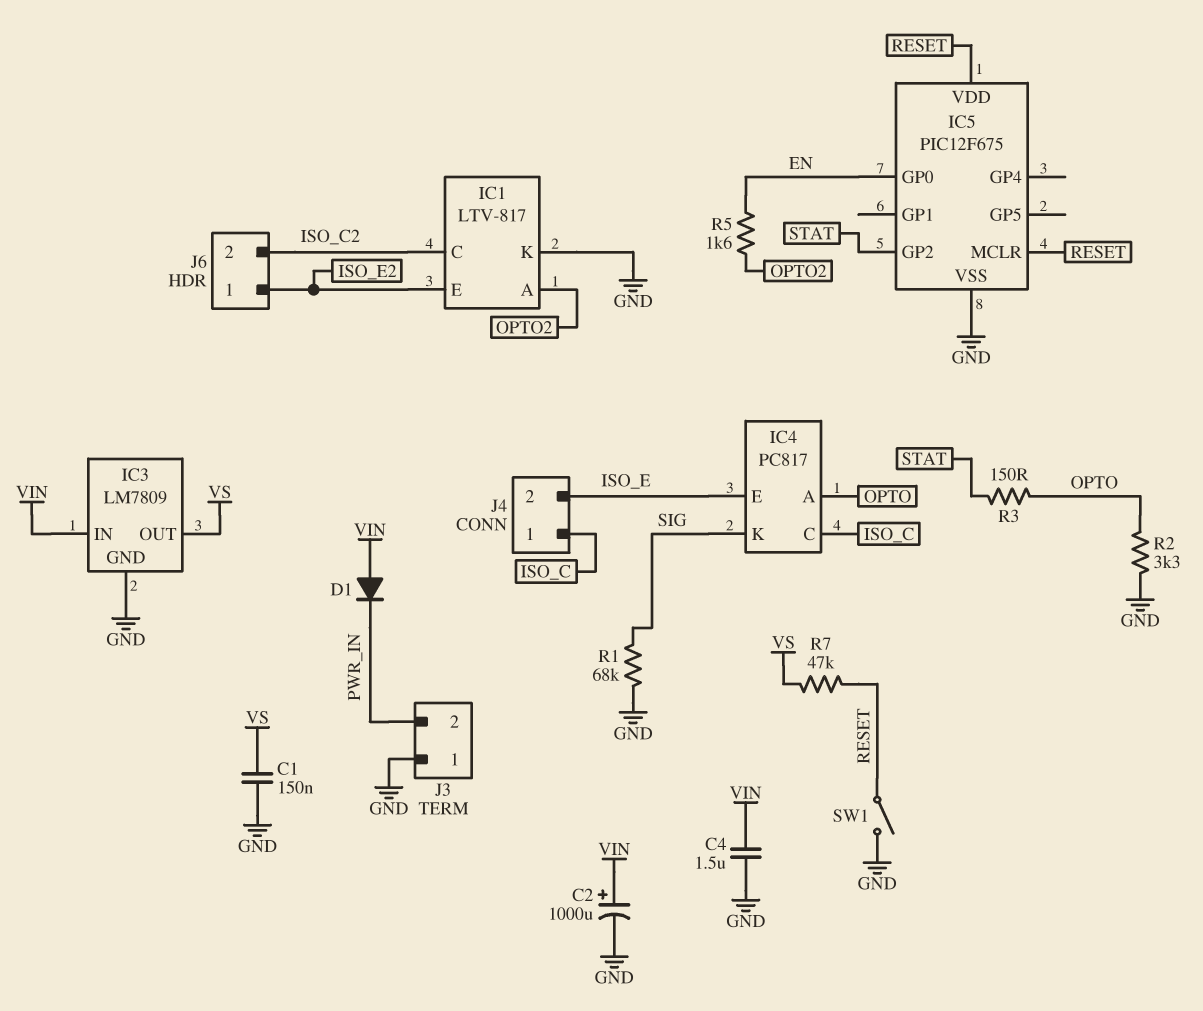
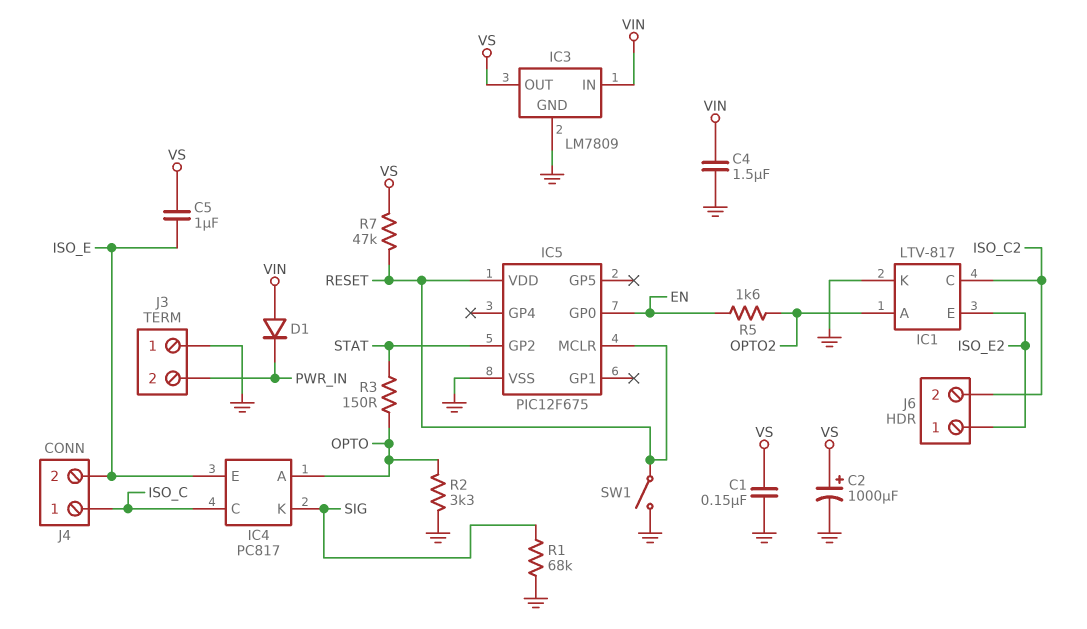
C2: 1000uF (plus VIN, minus GND) -> 1000uF (plus VS, minus GND)
C5: none -> 1uF (ISO_E, VS)

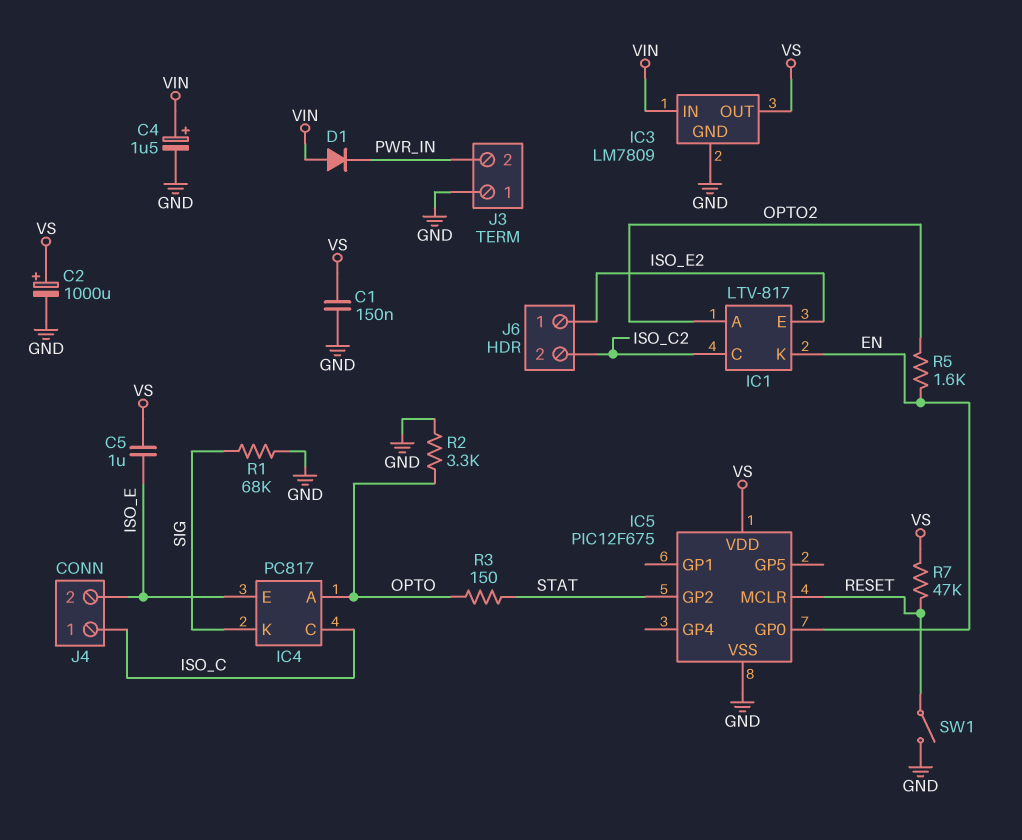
C4: 1.5uF (GND, VIN) -> 1.5uF (plus VIN, minus GND)
IC1 pin K: GND -> EN
IC5 pin VDD: RESET -> VS

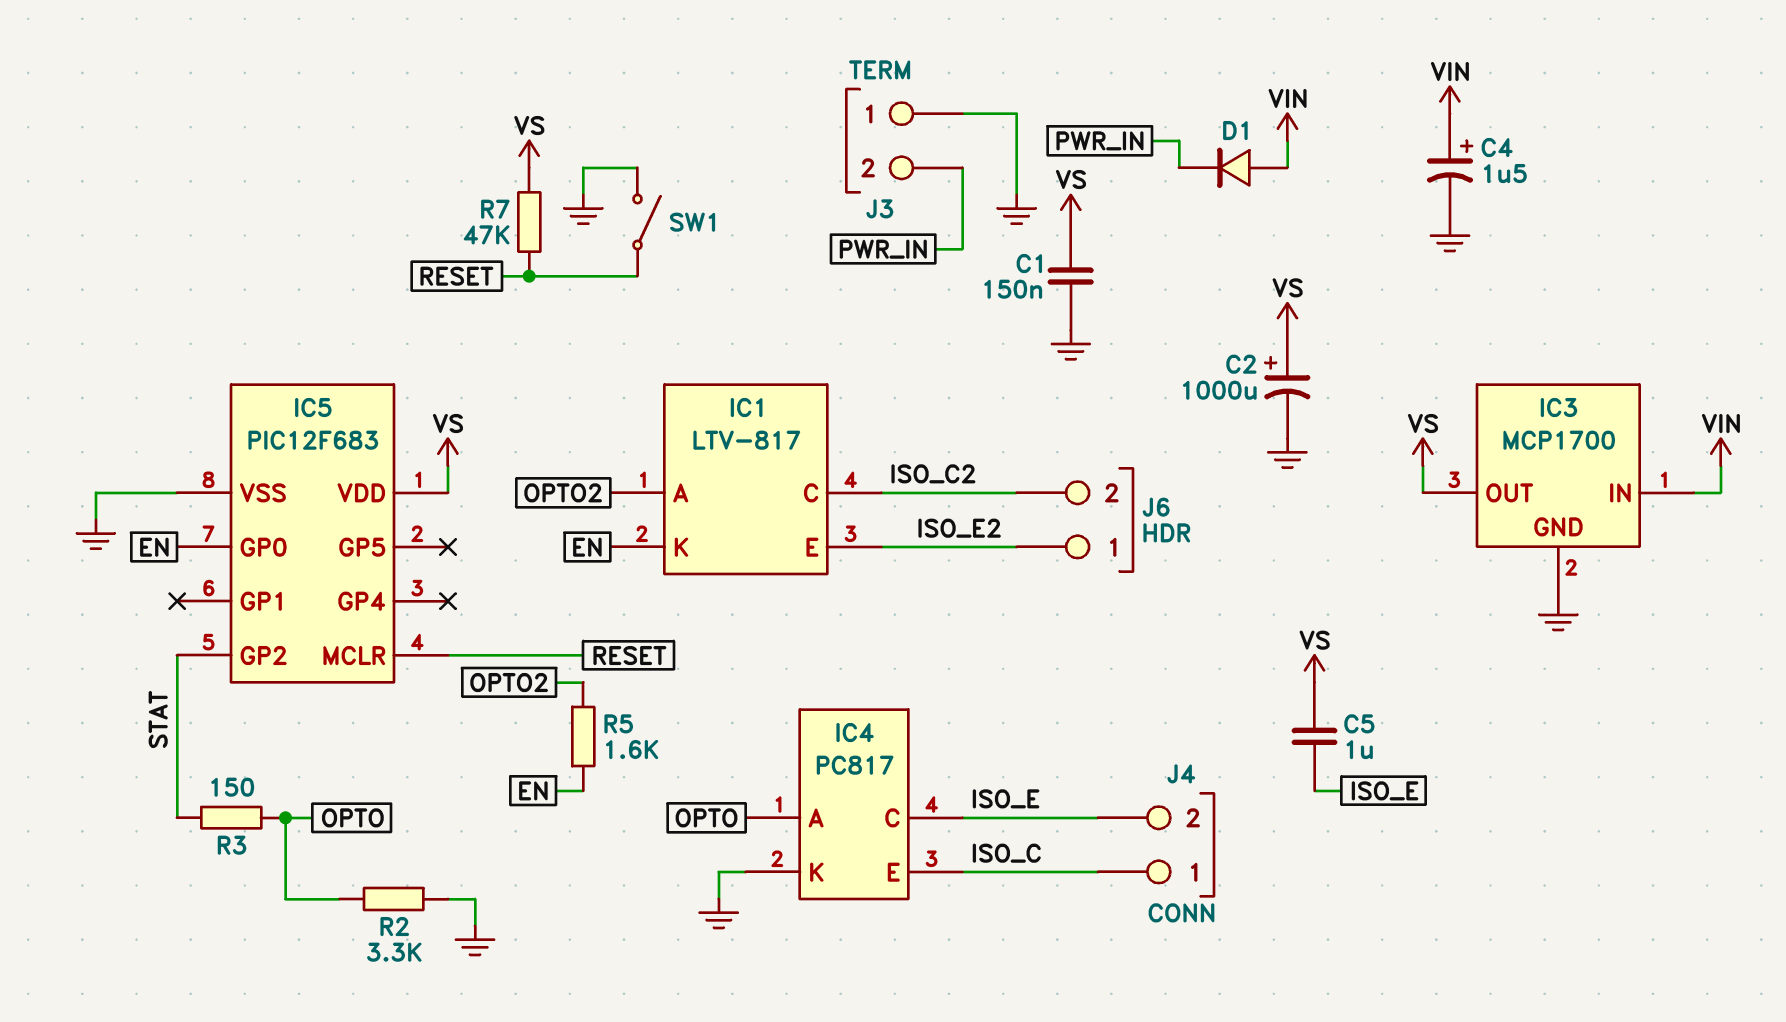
IC3: LM7809 -> MCP1700
IC4 pin C: ISO_C -> ISO_E
IC4 pin E: ISO_E -> ISO_C
IC4 pin K: SIG -> GND
IC5: PIC12F675 -> PIC12F683
R1: 68k (GND, SIG) -> none

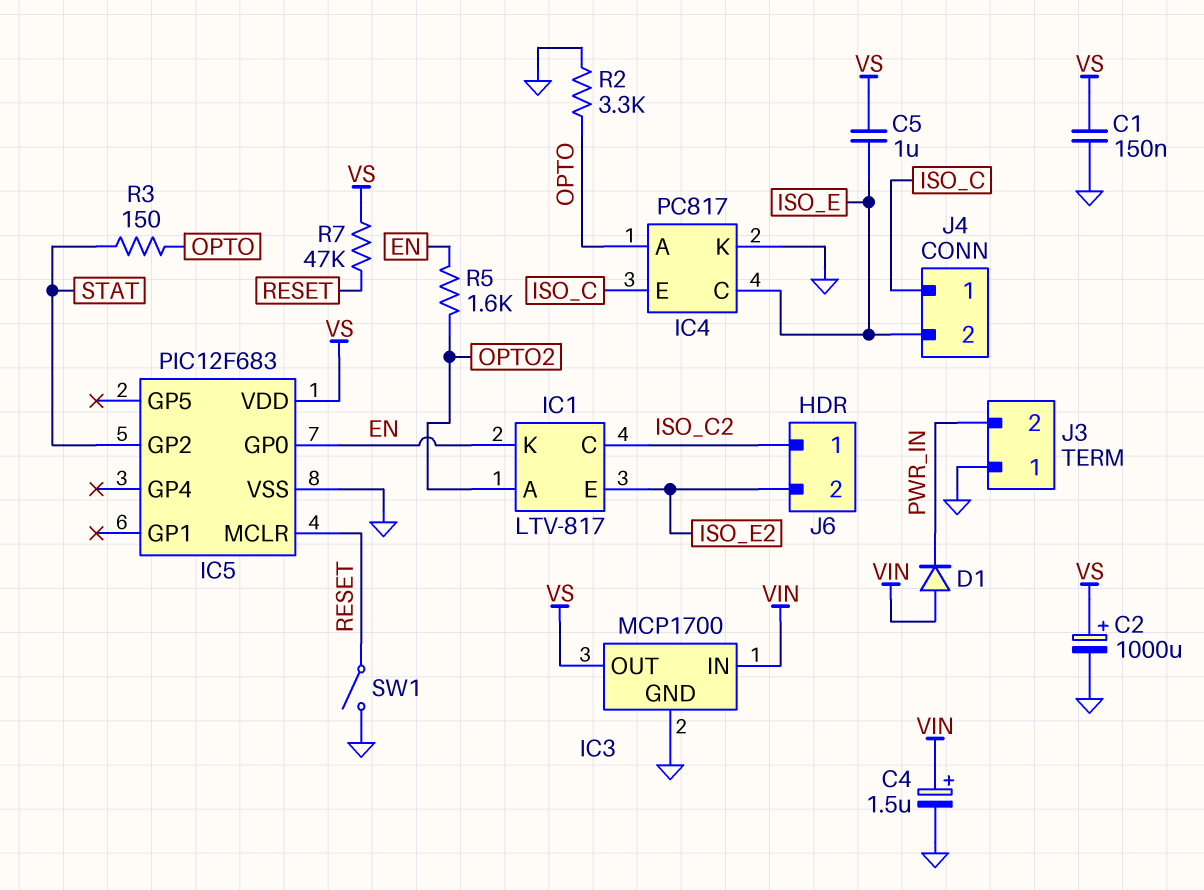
J6 pin 1: ISO_E2 -> ISO_C2
J6 pin 2: ISO_C2 -> ISO_E2

